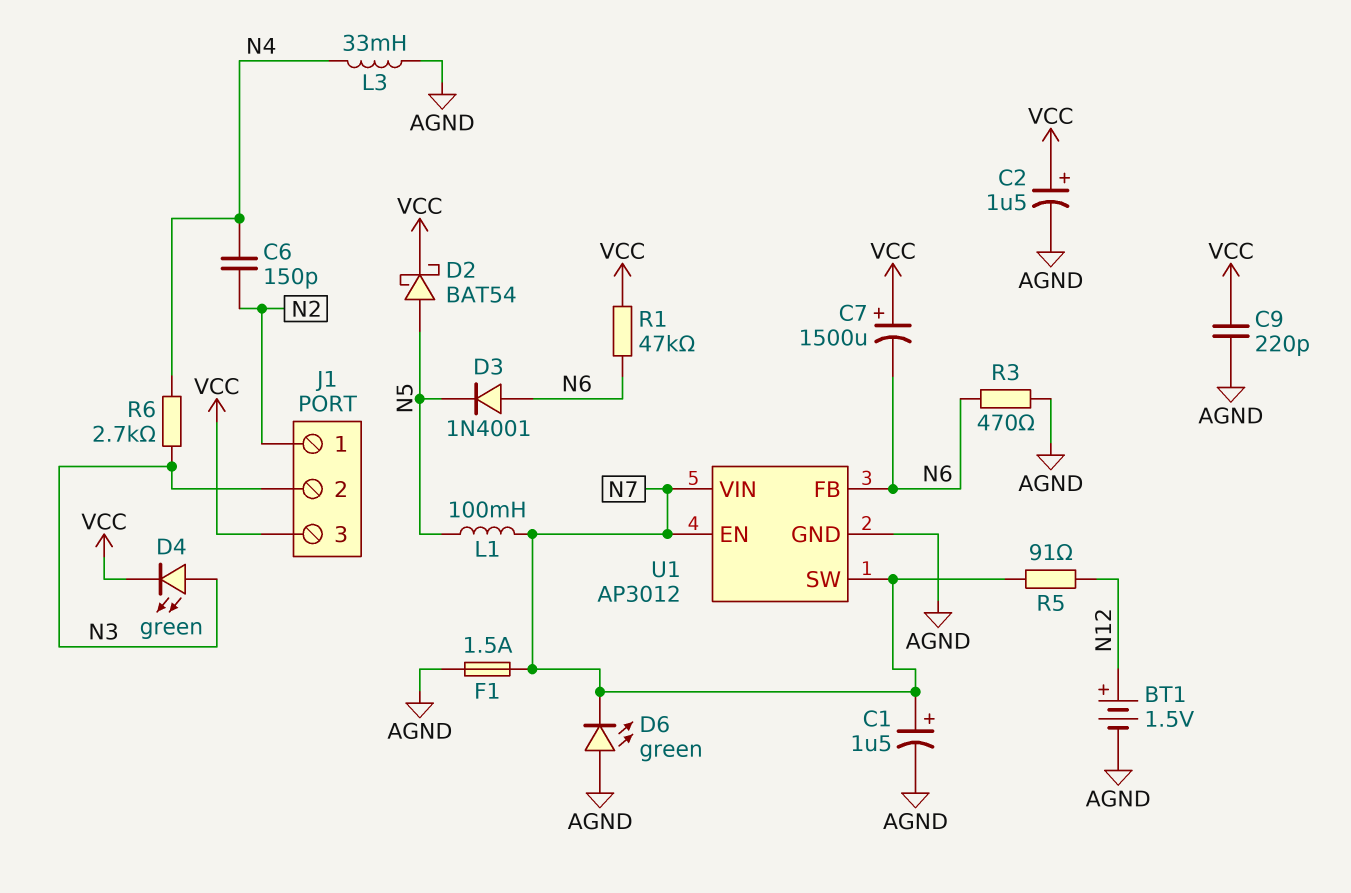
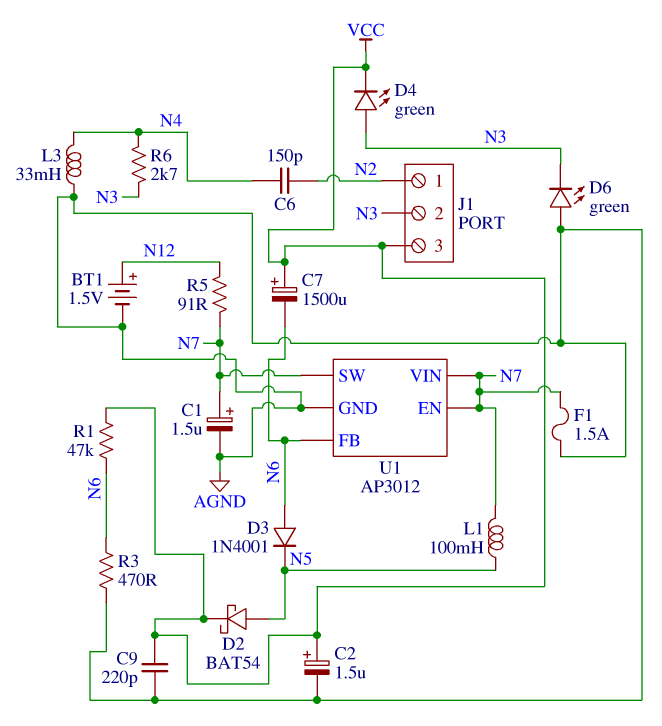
D6: LED green (A AGND, K N7) -> LED green (A AGND, K N3)

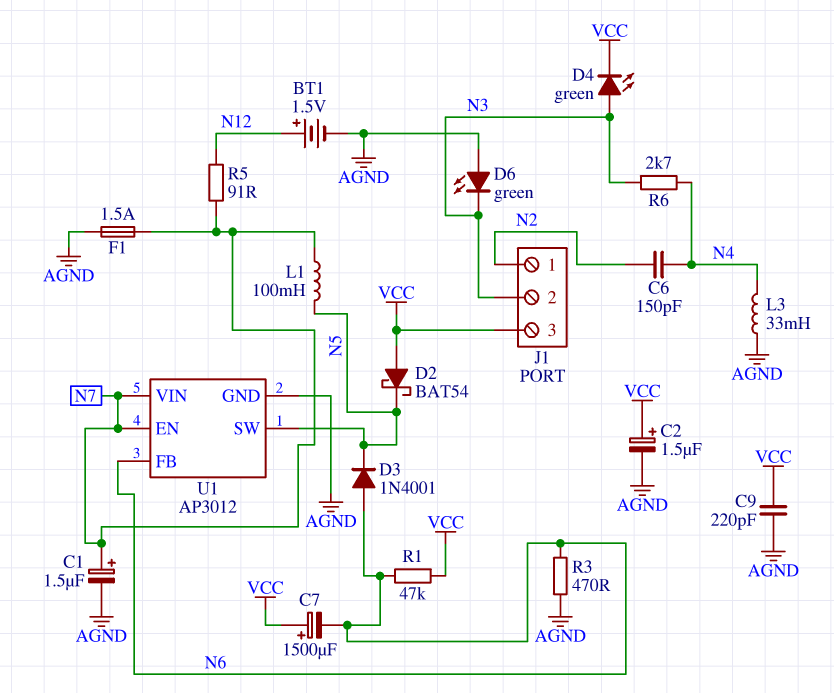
D2: schottky BAT54 (A N5, K VCC) -> schottky BAT54 (A VCC, K N5)
U1 pin SW: N7 -> N5

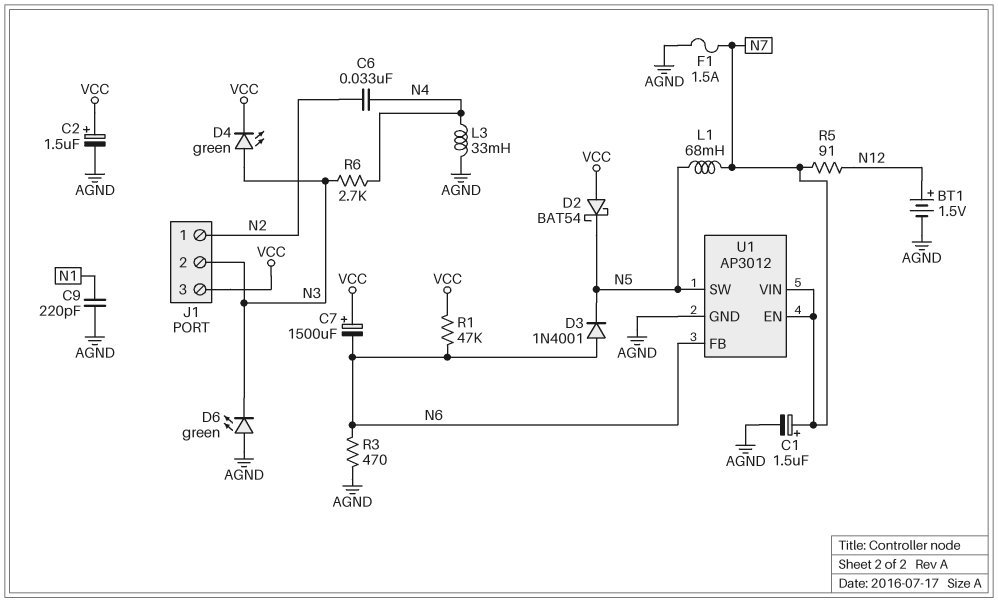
C6: 150pF (N2, N4) -> 33nF (N2, N4)
C9: 220pF (AGND, VCC) -> 220pF (AGND, N1)
L1: 100mH (N5, N7) -> 68mH (N5, N7)

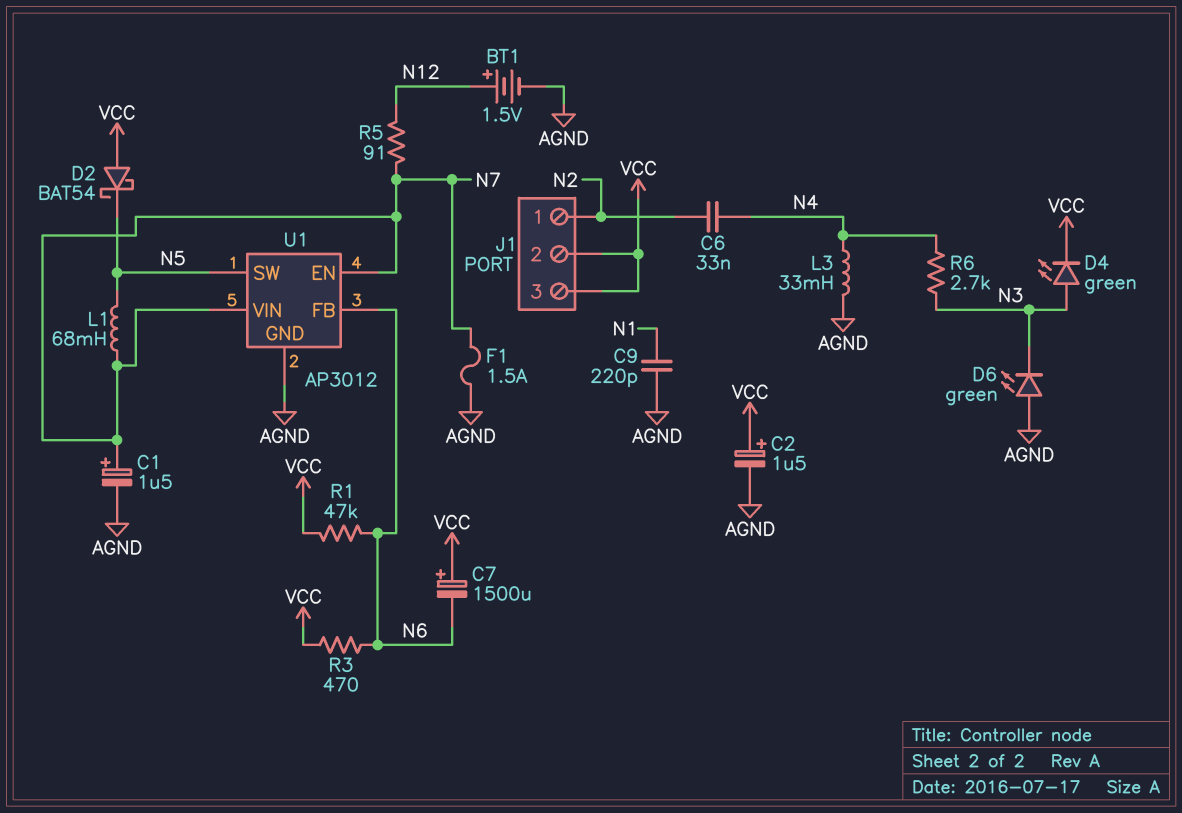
D3: diode 1N4001 (A N6, K N5) -> none
J1 pin 2: N3 -> VCC
R3: 470 (AGND, N6) -> 470 (N6, VCC)

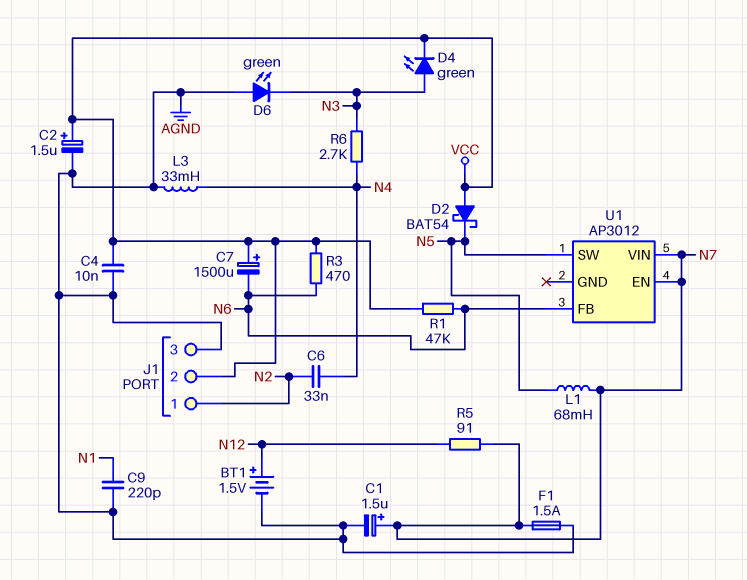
C4: none -> 10nF (AGND, VCC)
J1 pin 3: VCC -> AGND
U1 pin GND: AGND -> none

